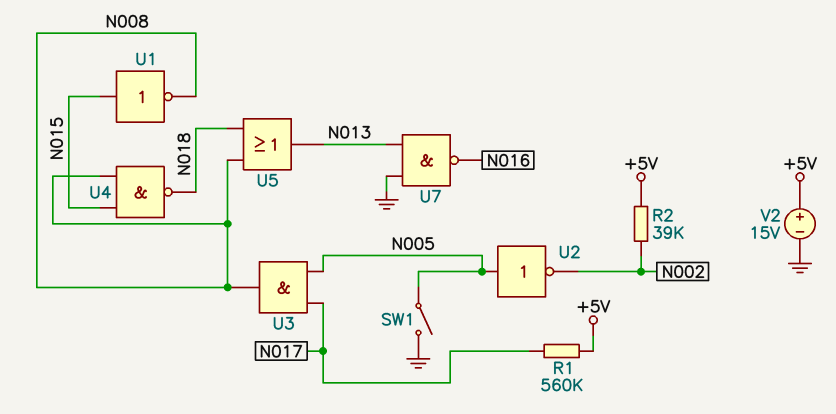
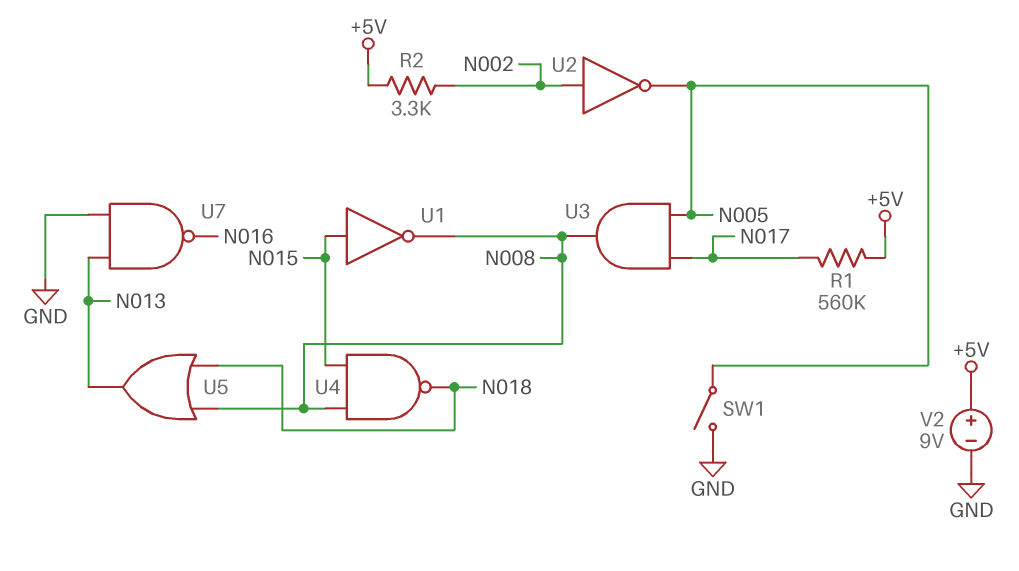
R2: 39k (+5V, N002) -> 3.3k (+5V, N002)
U2: NOT (in N005, out N002) -> NOT (in N002, out N005)
V2: 15V (plus +5V, minus GND) -> 9V (plus +5V, minus GND)

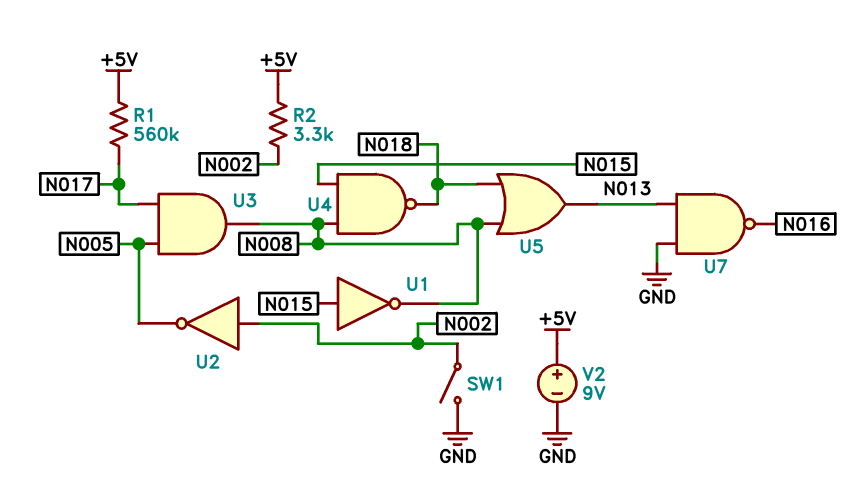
SW1: switch (GND, N005) -> switch (GND, N002)

